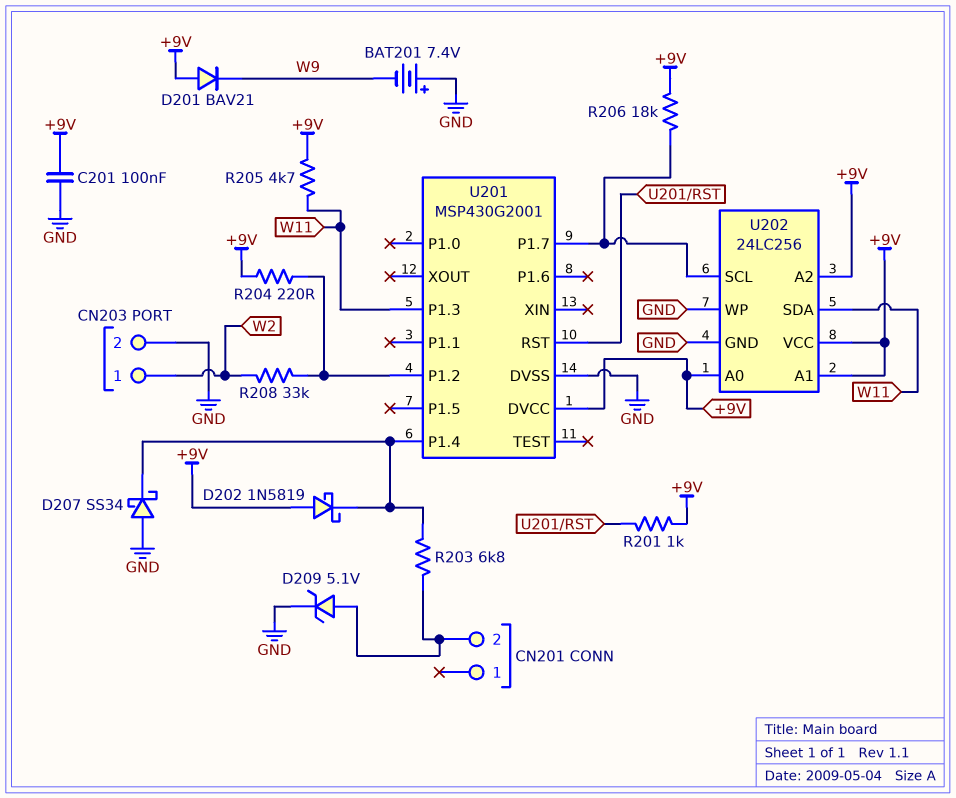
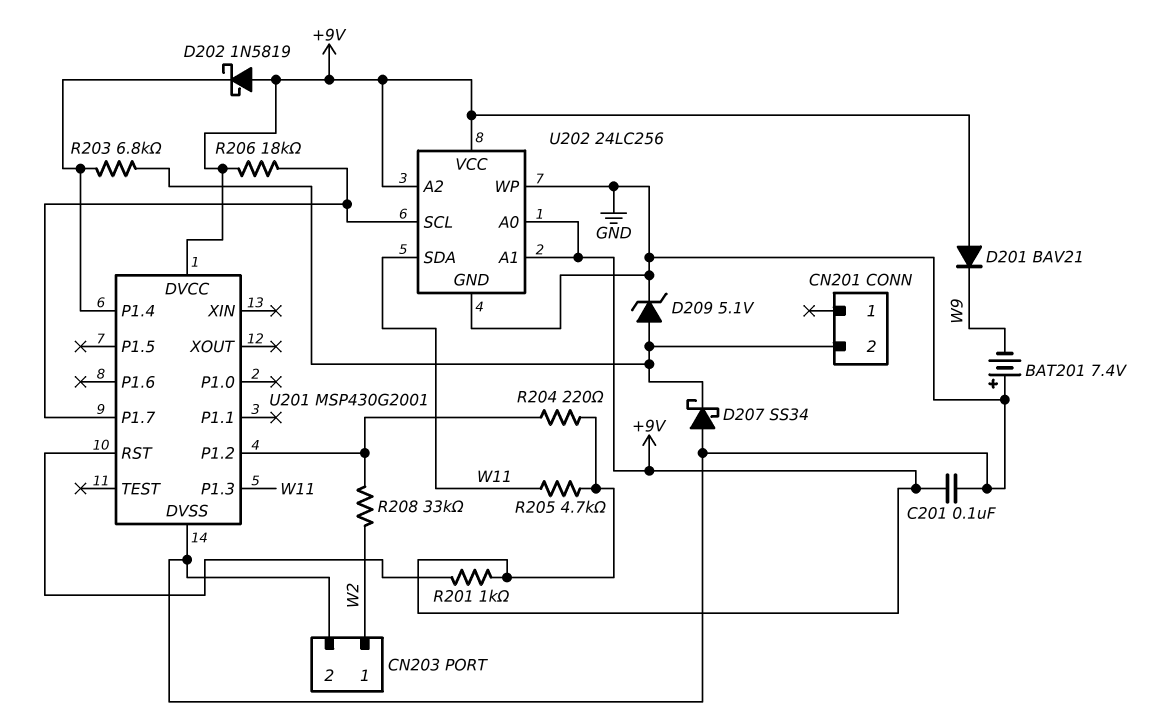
D207: schottky SS34 (A GND, K U201/P1.4) -> schottky SS34 (A GND, K CN201/2)

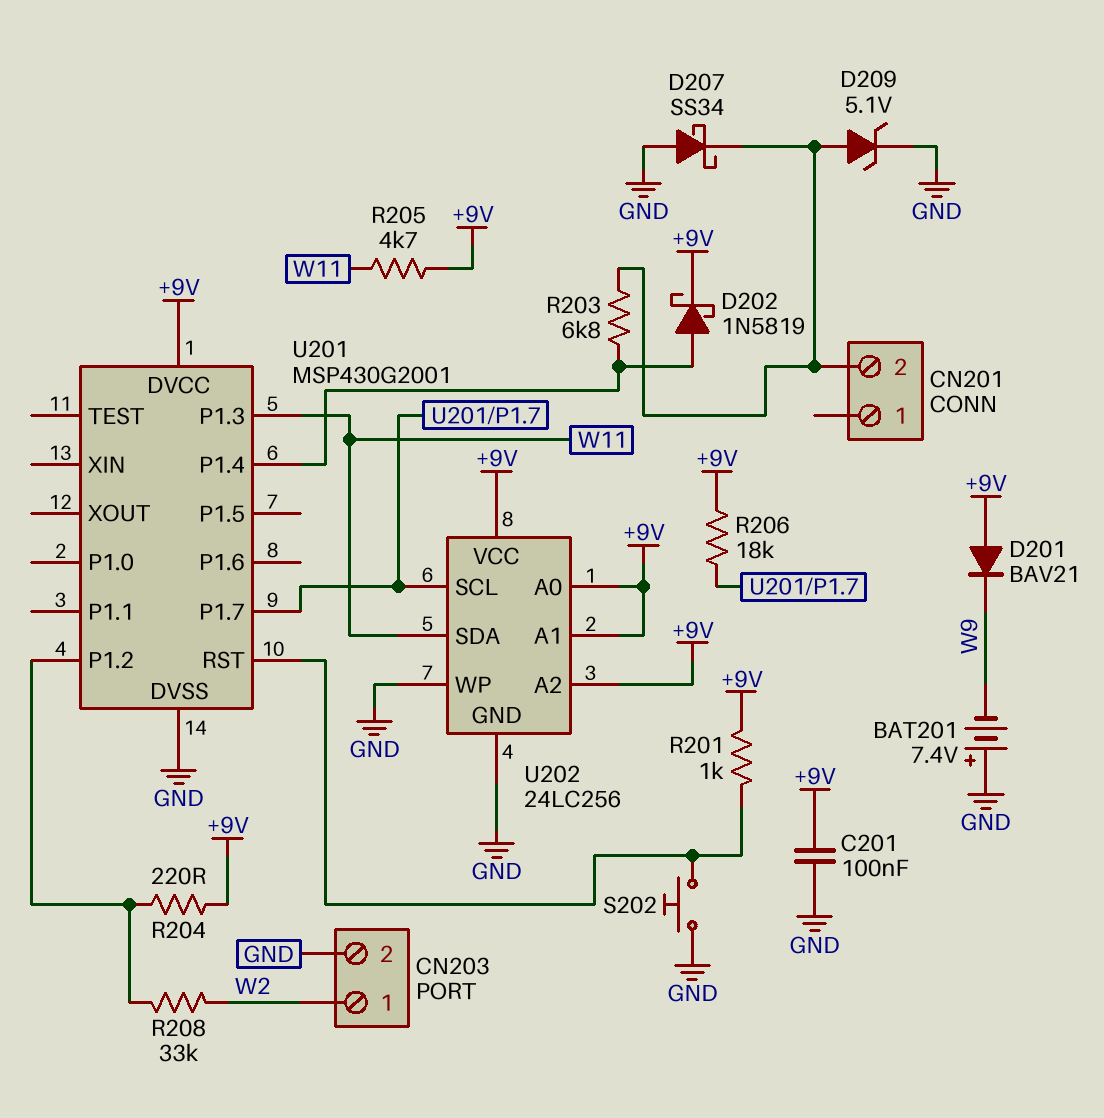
D202: schottky 1N5819 (A +9V, K U201/P1.4) -> schottky 1N5819 (A U201/P1.4, K +9V)
S202: none -> button (GND, U201/RST)

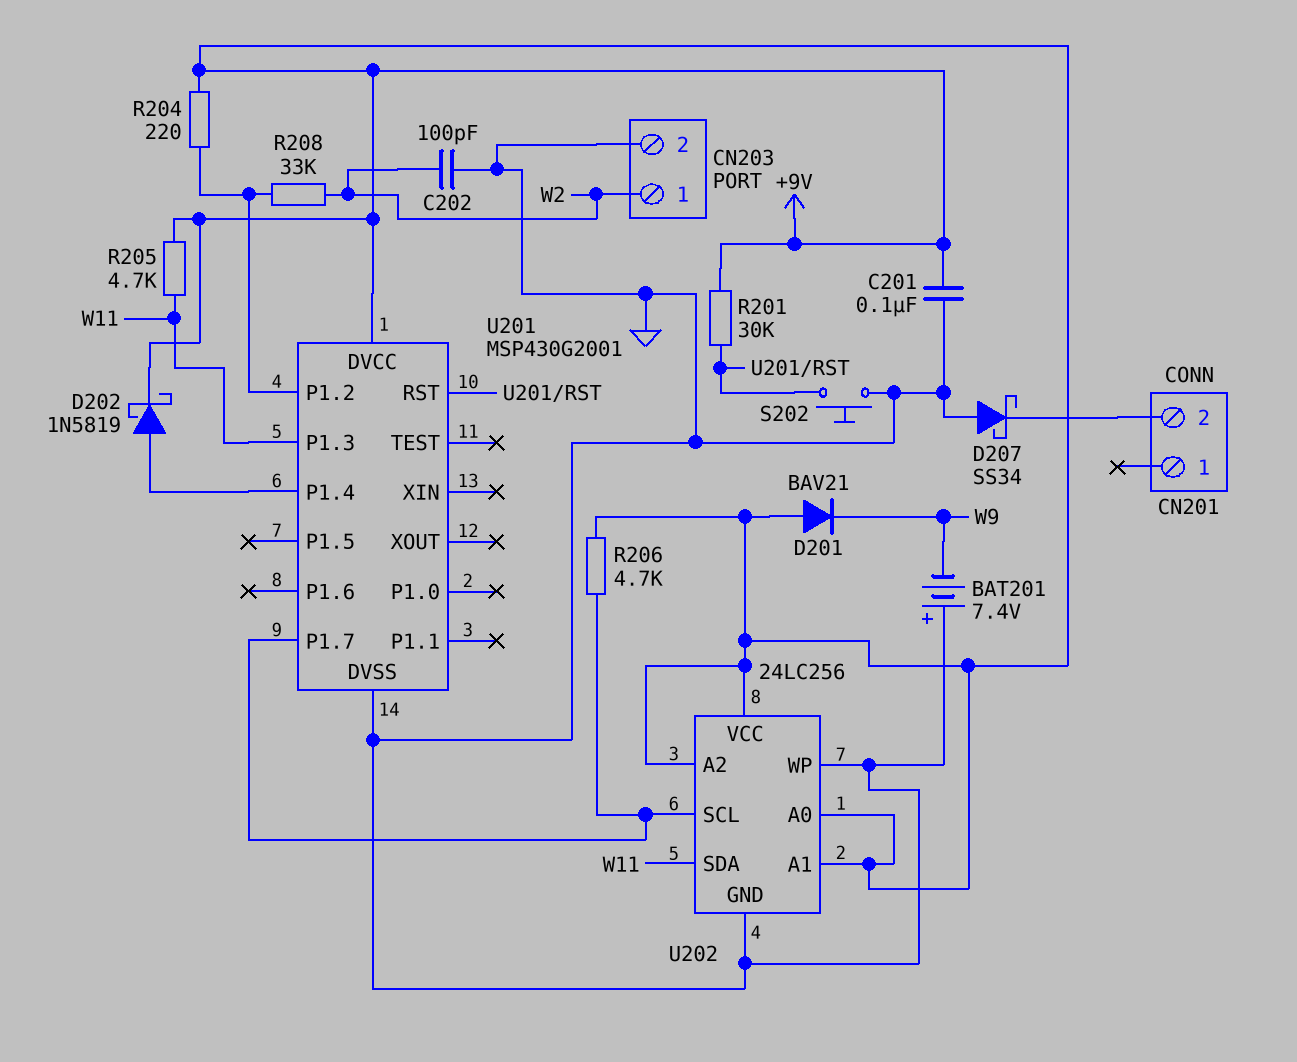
C202: none -> 100pF (GND, W2)
D209: zener 5.1V (A CN201/2, K GND) -> none
R201: 1k (+9V, U201/RST) -> 30k (+9V, U201/RST)
R203: 6.8k (CN201/2, U201/P1.4) -> none
R206: 18k (+9V, U201/P1.7) -> 4.7k (+9V, U201/P1.7)

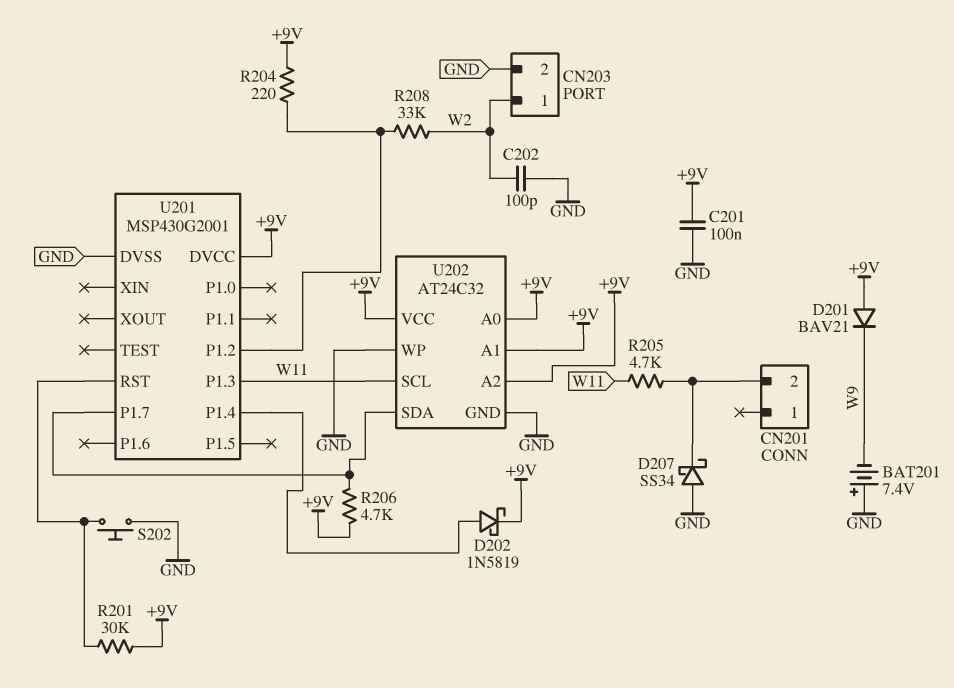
R205: 4.7k (+9V, W11) -> 4.7k (CN201/2, W11)
U202: 24LC256 -> AT24C32
U202 pin SCL: U201/P1.7 -> W11
U202 pin SDA: W11 -> U201/P1.7

